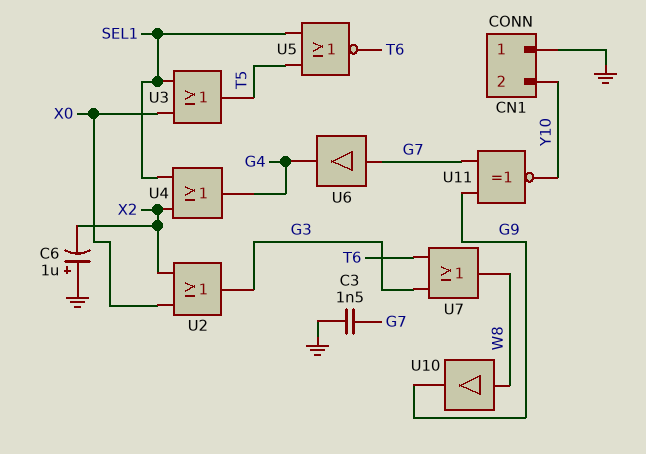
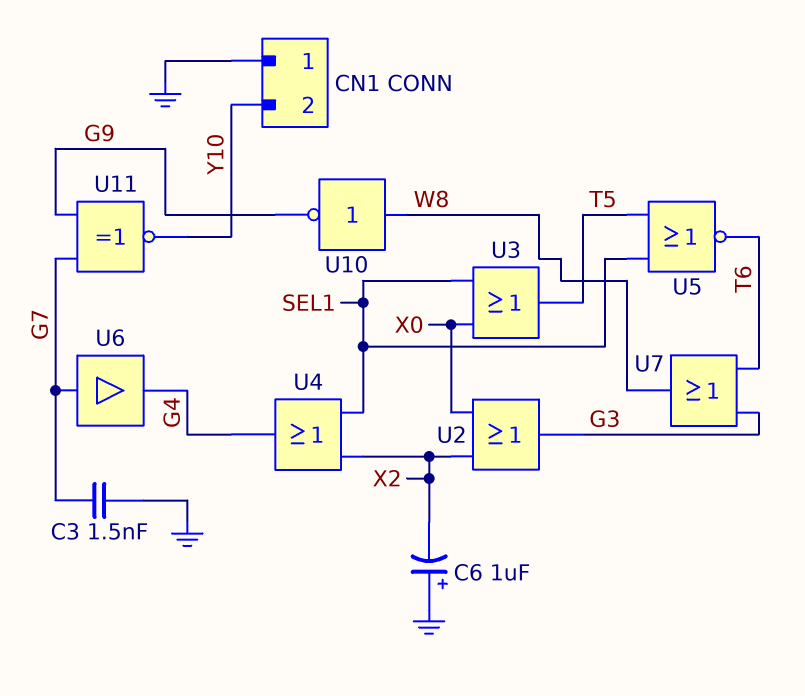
U10: buffer (in W8, out G9) -> NOT (in W8, out G9)

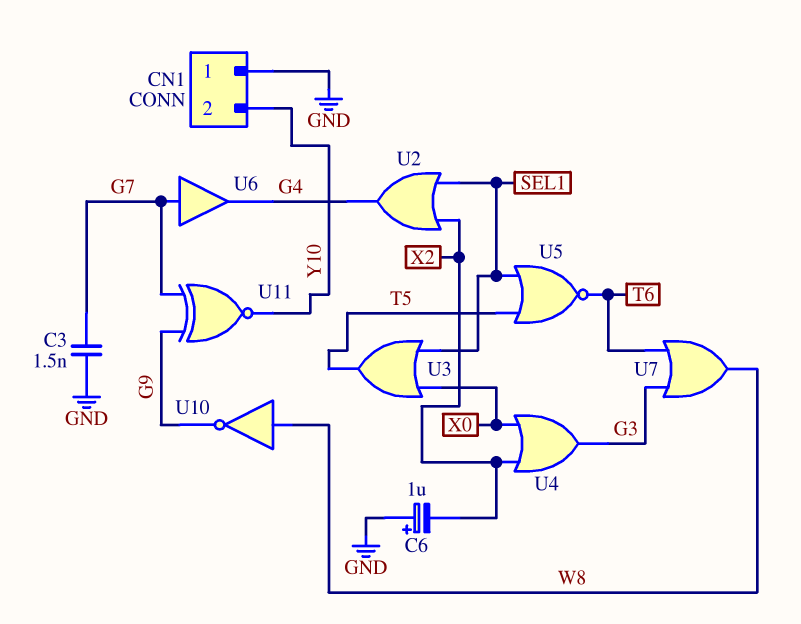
U2: OR (in X0, in X2, out G3) -> OR (in SEL1, in X2, out G4)
U4: OR (in SEL1, in X2, out G4) -> OR (in X0, in X2, out G3)

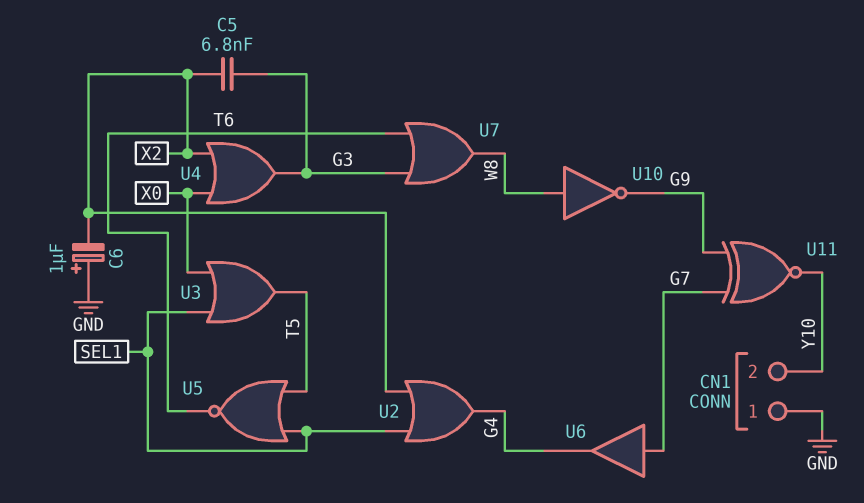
C3: 1.5nF (G7, GND) -> none
C5: none -> 6.8nF (G3, X2)

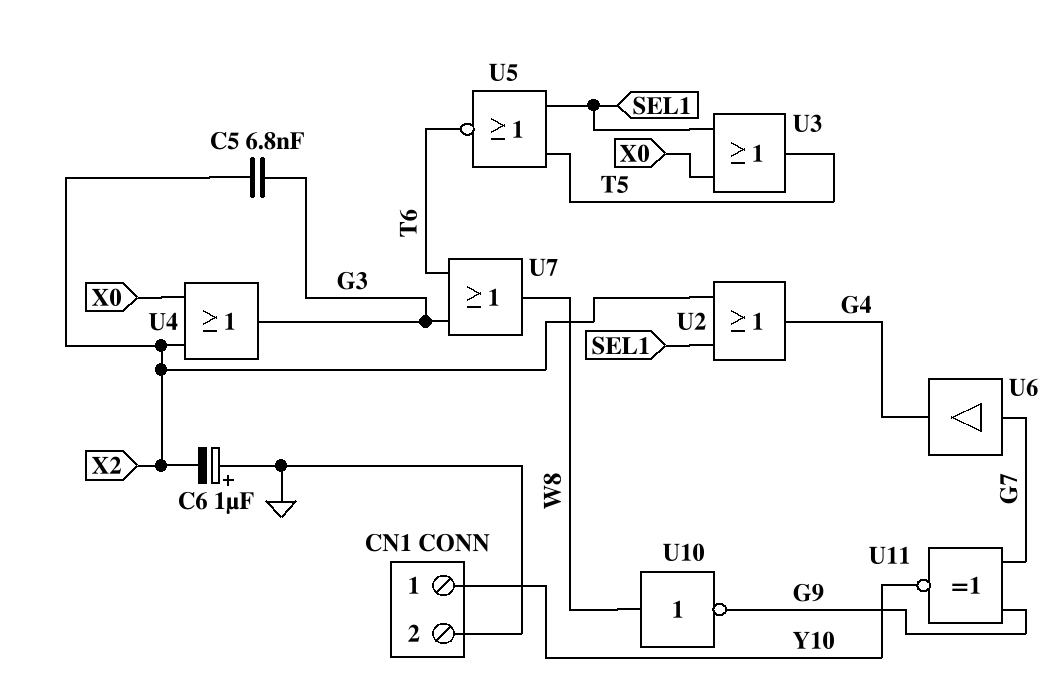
CN1 pin 1: GND -> Y10
CN1 pin 2: Y10 -> GND

